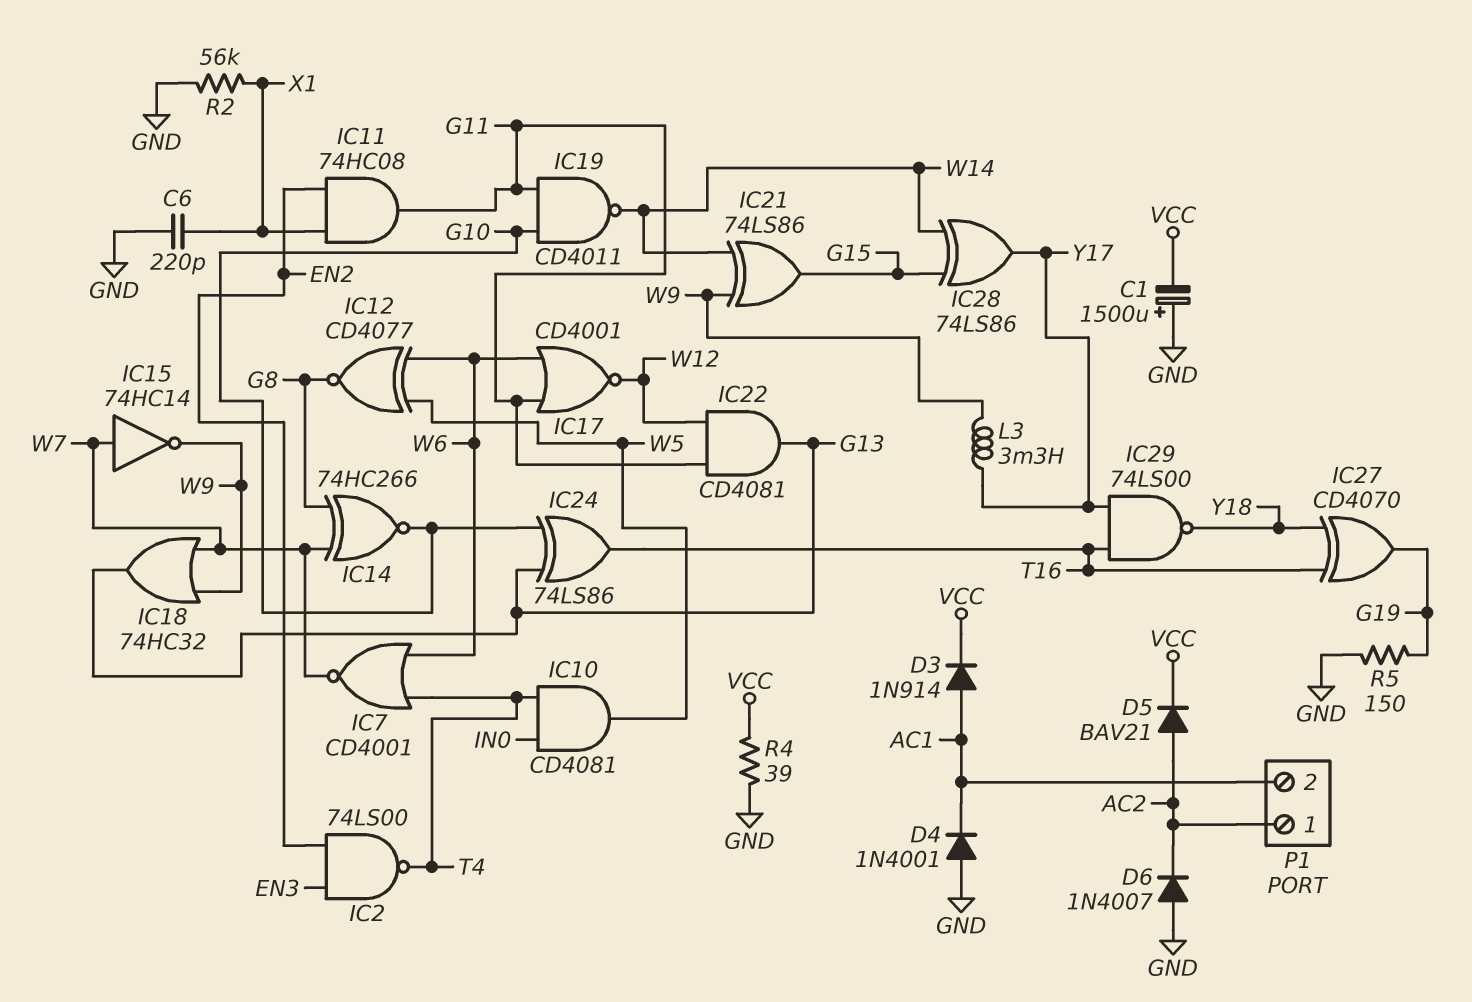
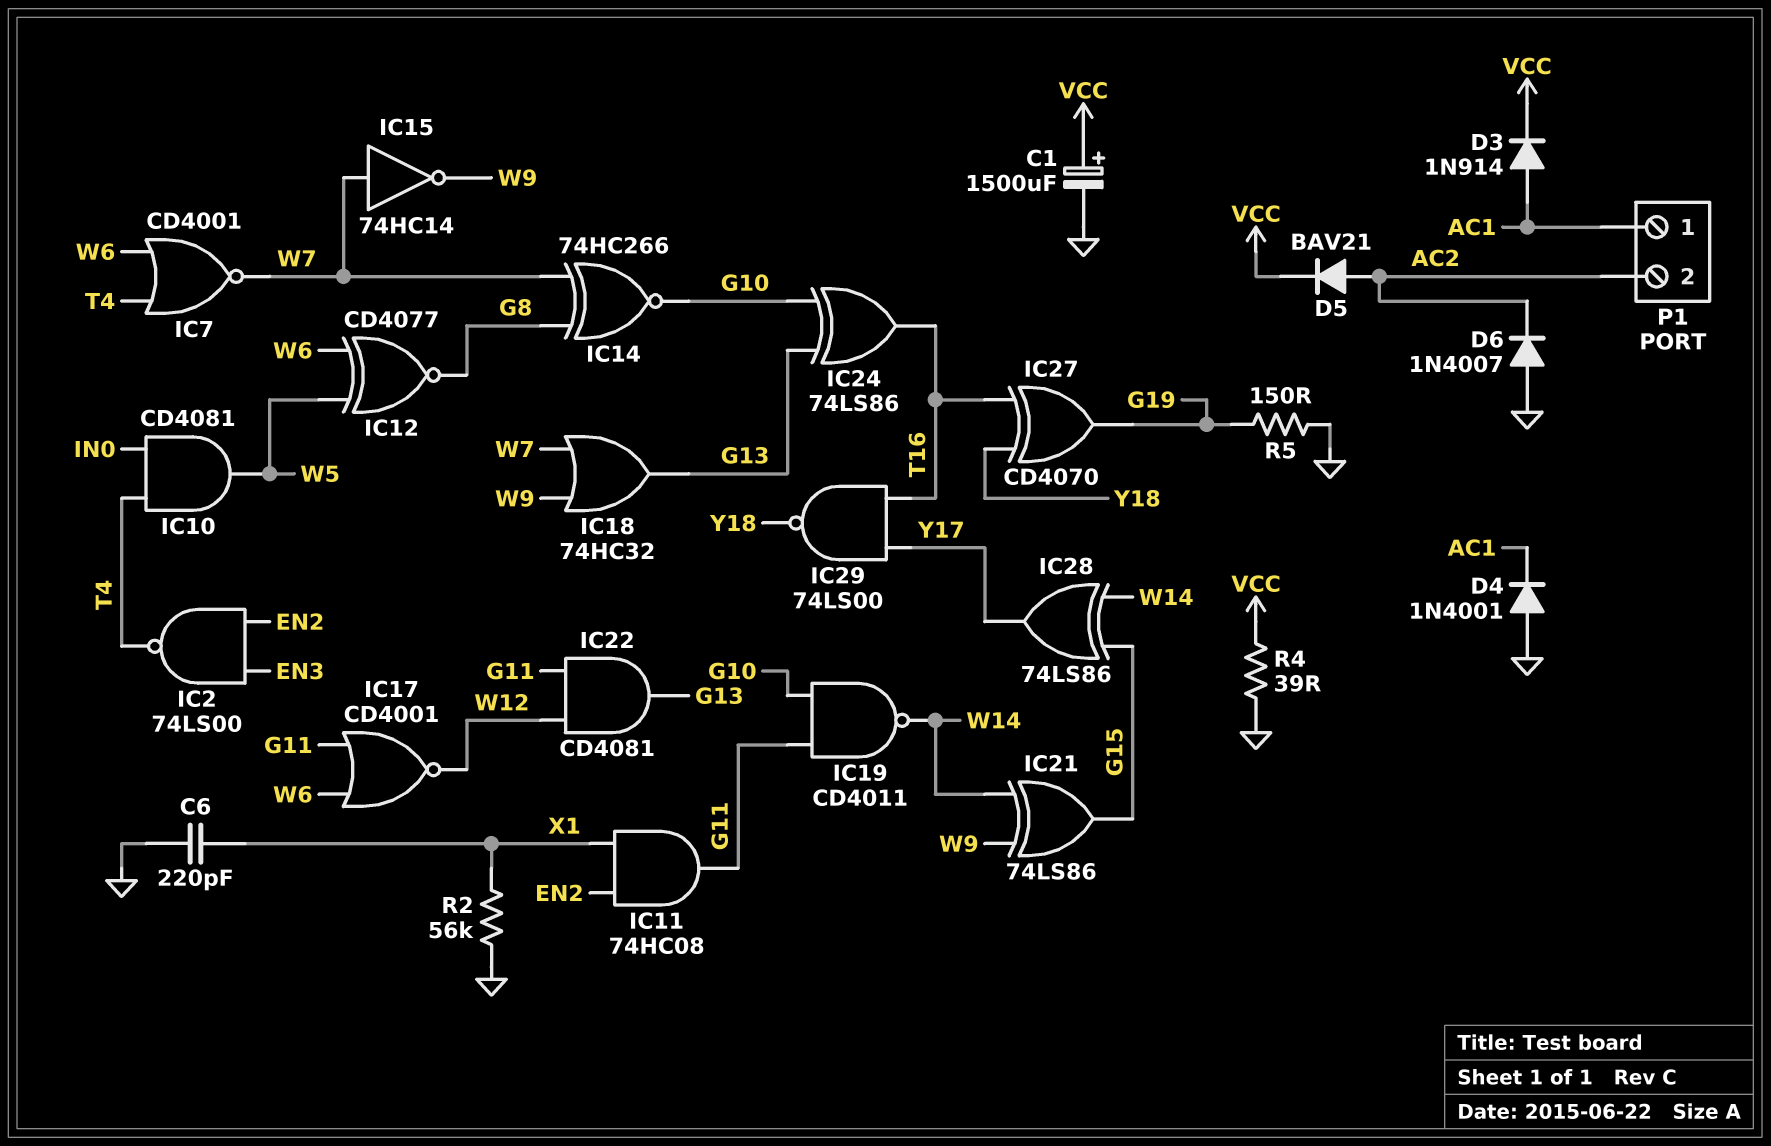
C1: 1500uF (plus GND, minus VCC) -> 1500uF (plus VCC, minus GND)
L3: 3.3mH (W9, Y17) -> none
P1 pin 1: AC2 -> AC1
P1 pin 2: AC1 -> AC2

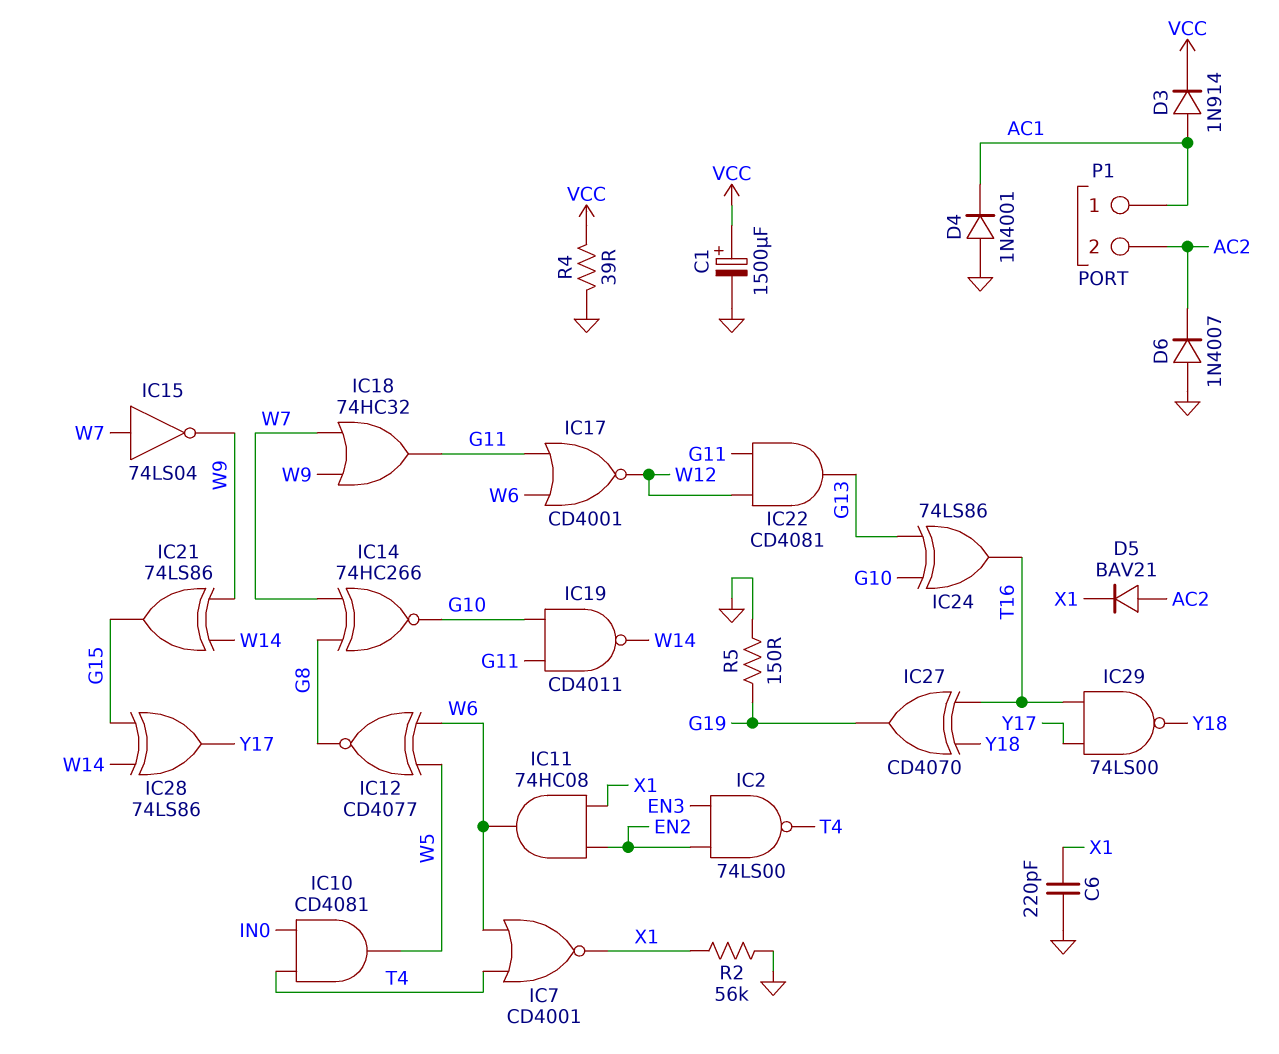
D5: diode BAV21 (A AC2, K VCC) -> diode BAV21 (A AC2, K X1)
IC7: NOR CD4001 (in T4, in W6, out W7) -> NOR CD4001 (in T4, in W6, out X1)
IC11: AND 74HC08 (in EN2, in X1, out G11) -> AND 74HC08 (in EN2, in X1, out W6)
IC15: NOT 74HC14 (in W7, out W9) -> NOT 74LS04 (in W7, out W9)
IC18: OR 74HC32 (in W7, in W9, out G13) -> OR 74HC32 (in W7, in W9, out G11)

